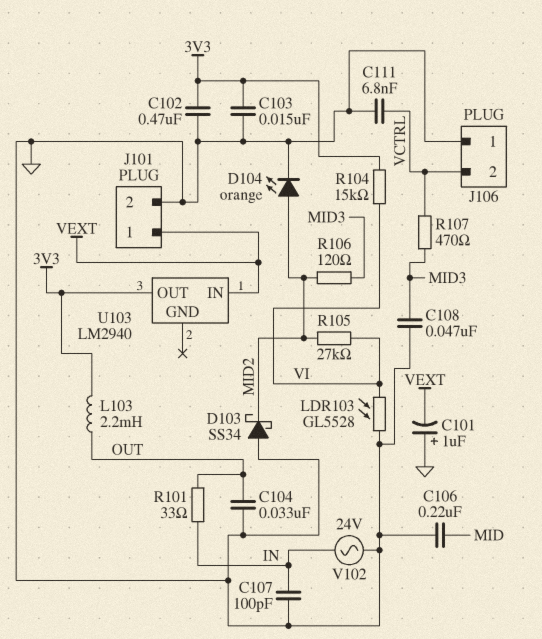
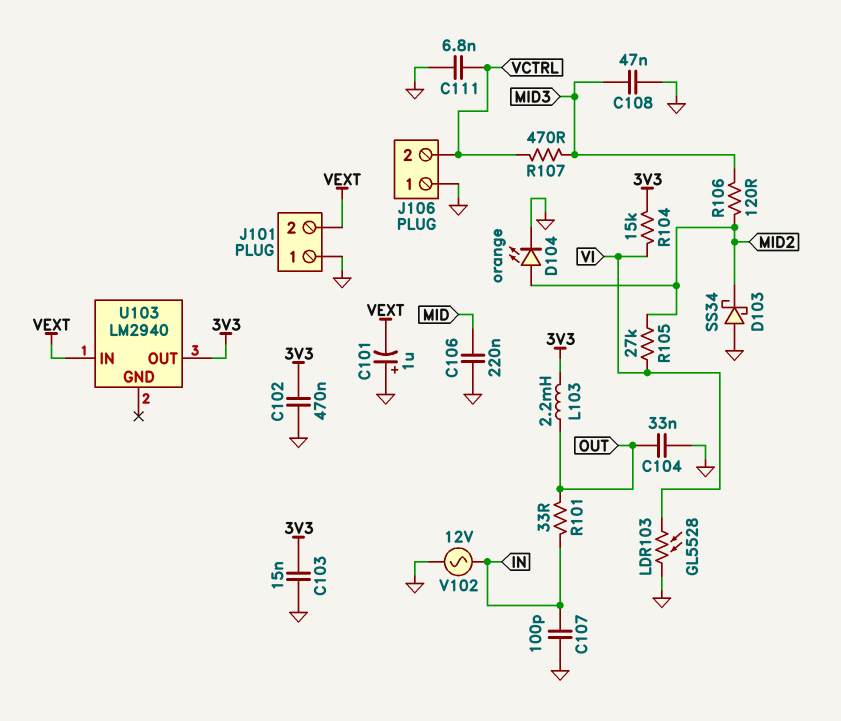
J101 pin 1: VEXT -> GND
J101 pin 2: GND -> VEXT
V102: AC 24V (GND, IN) -> AC 12V (GND, IN)

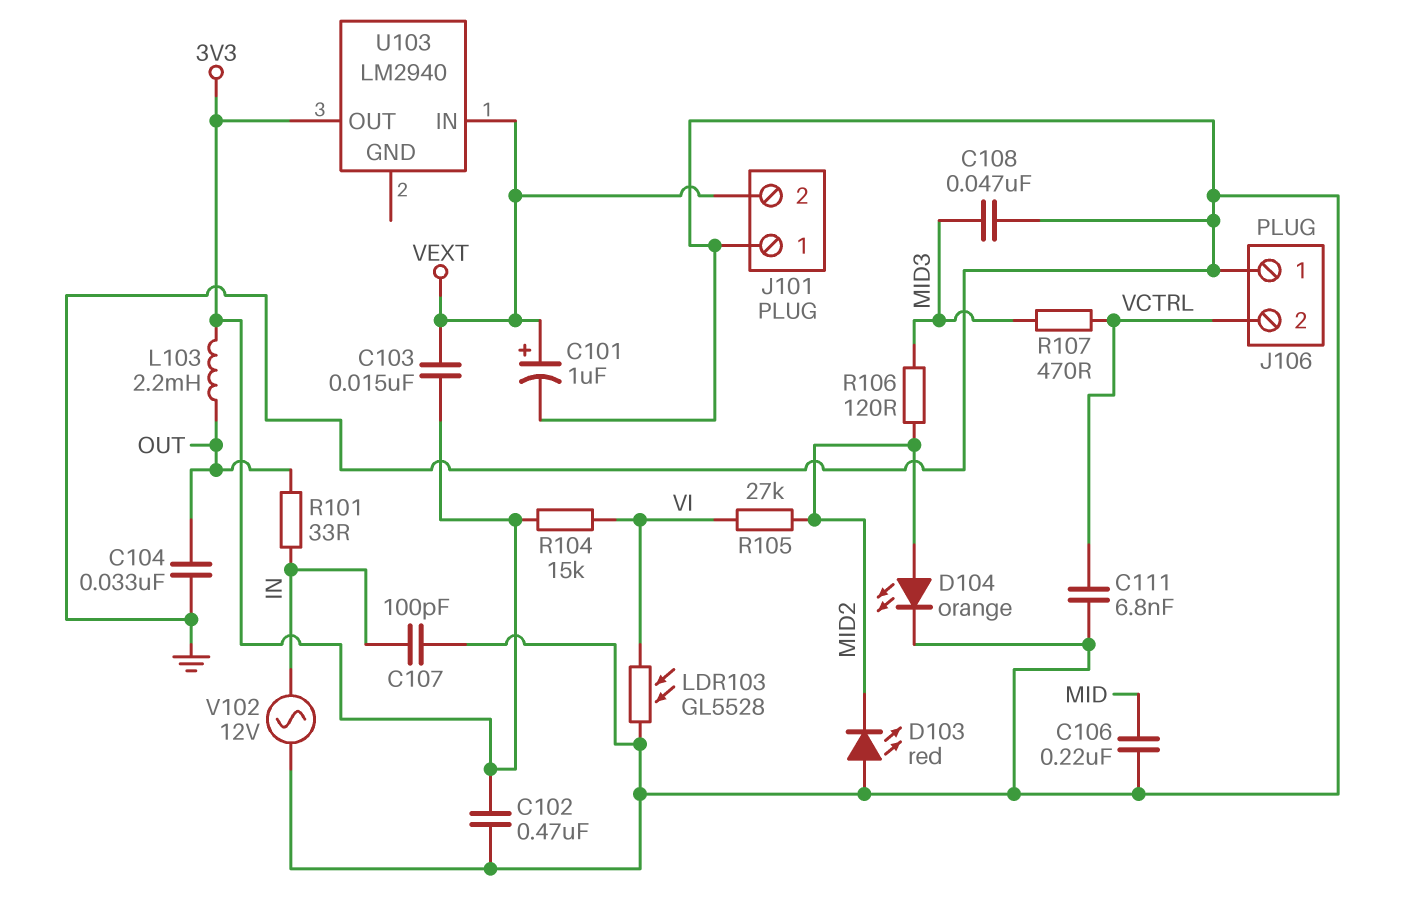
C101: 1uF (plus GND, minus VEXT) -> 1uF (plus VEXT, minus GND)
C103: 15nF (3V3, GND) -> 15nF (3V3, VEXT)
D103: schottky SS34 (A GND, K MID2) -> LED red (A GND, K MID2)

